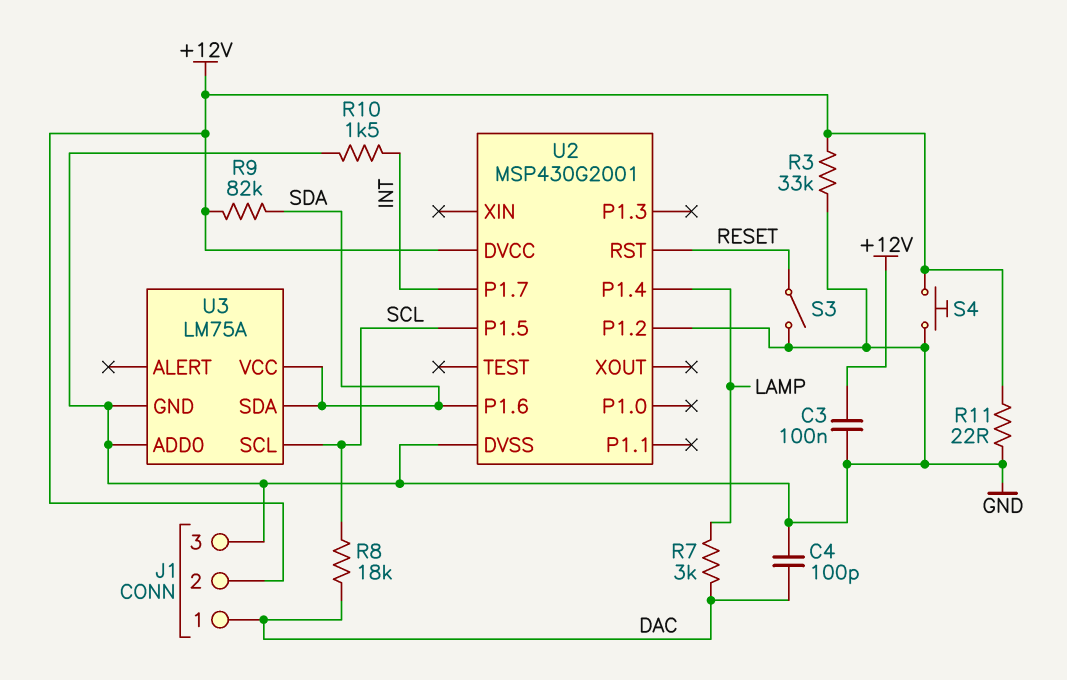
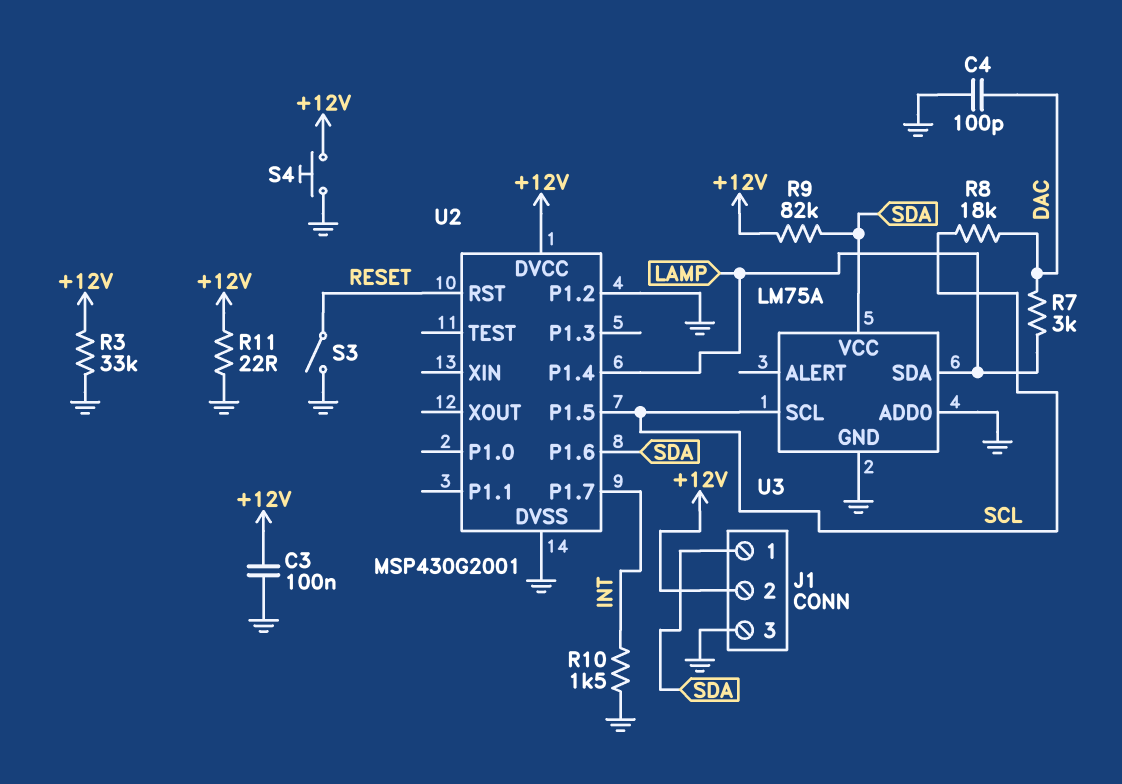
J1 pin 1: DAC -> SDA
U3 pin SDA: SDA -> LAMP

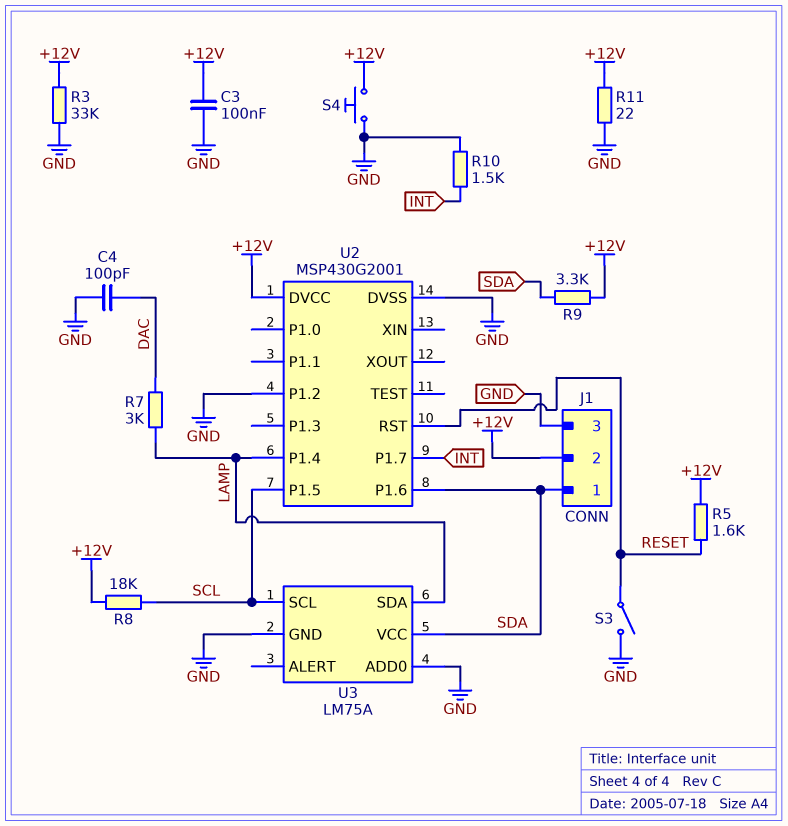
R5: none -> 1.6k (+12V, RESET)
R8: 18k (DAC, SCL) -> 18k (+12V, SCL)
R9: 82k (+12V, SDA) -> 3.3k (+12V, SDA)

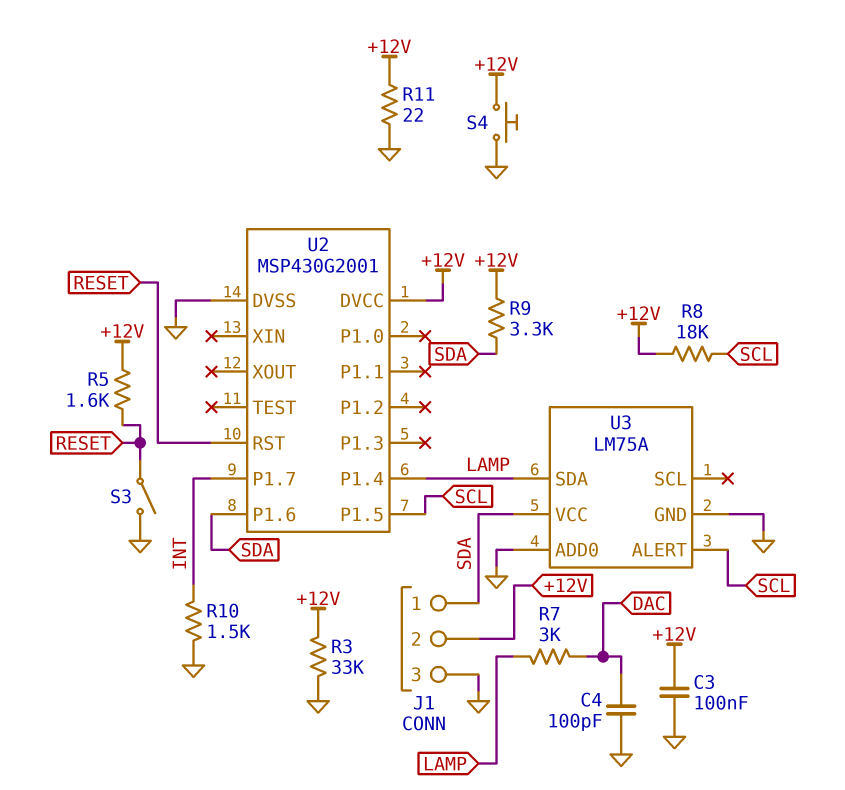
U2 pin P1.2: GND -> none
U3 pin ALERT: none -> SCL
U3 pin SCL: SCL -> none

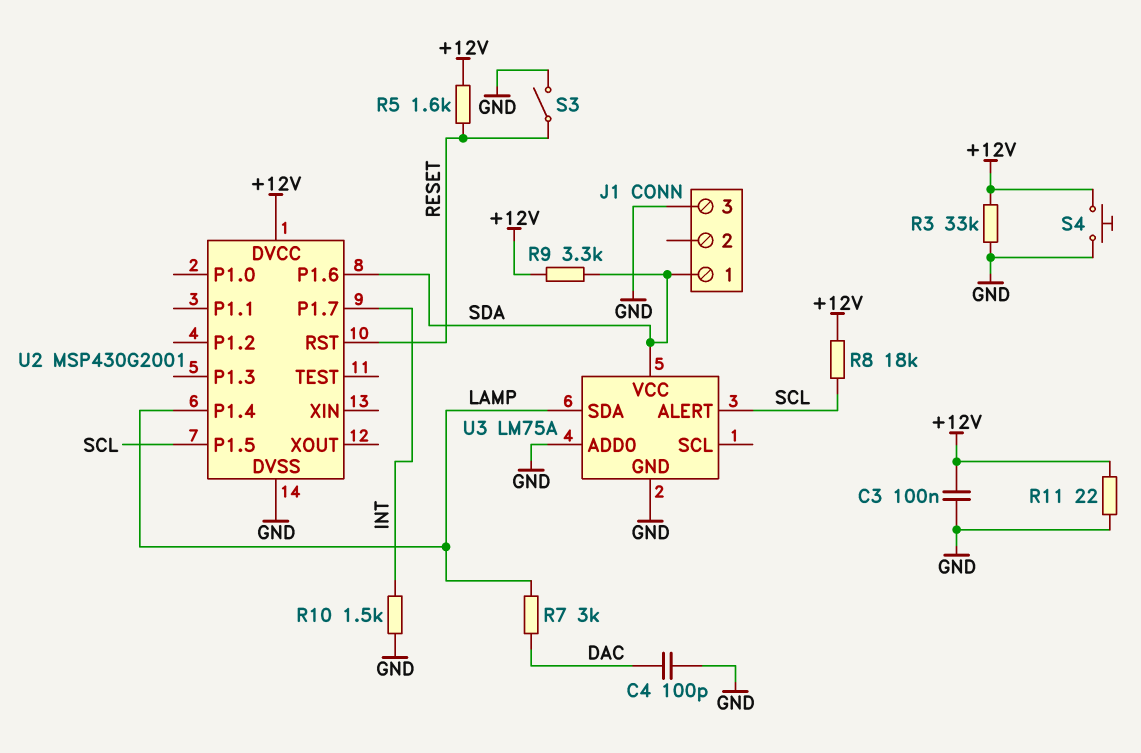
J1 pin 2: +12V -> none

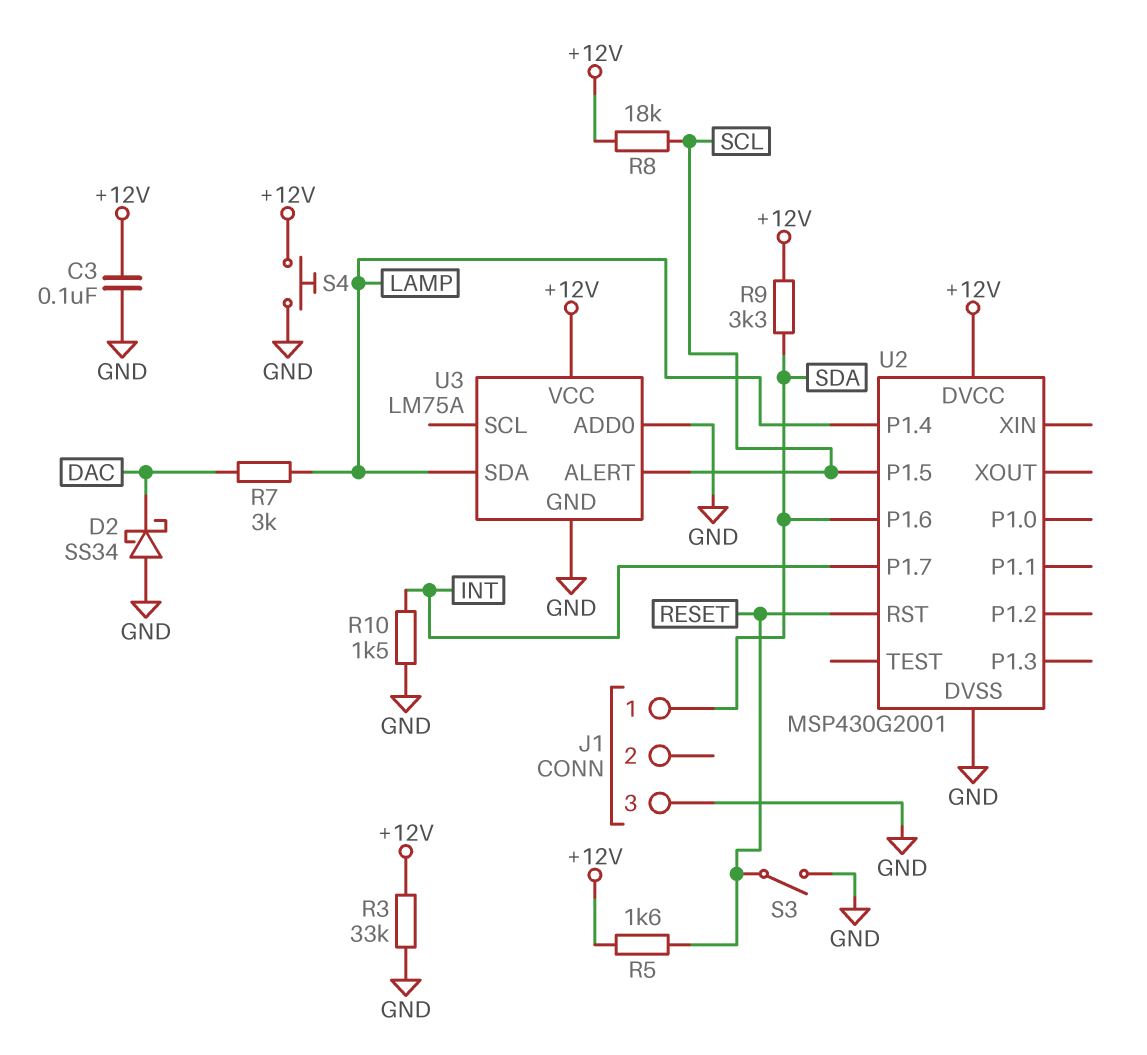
C4: 100pF (DAC, GND) -> none
D2: none -> schottky SS34 (A GND, K DAC)
R11: 22 (+12V, GND) -> none
U3 pin VCC: SDA -> +12V

